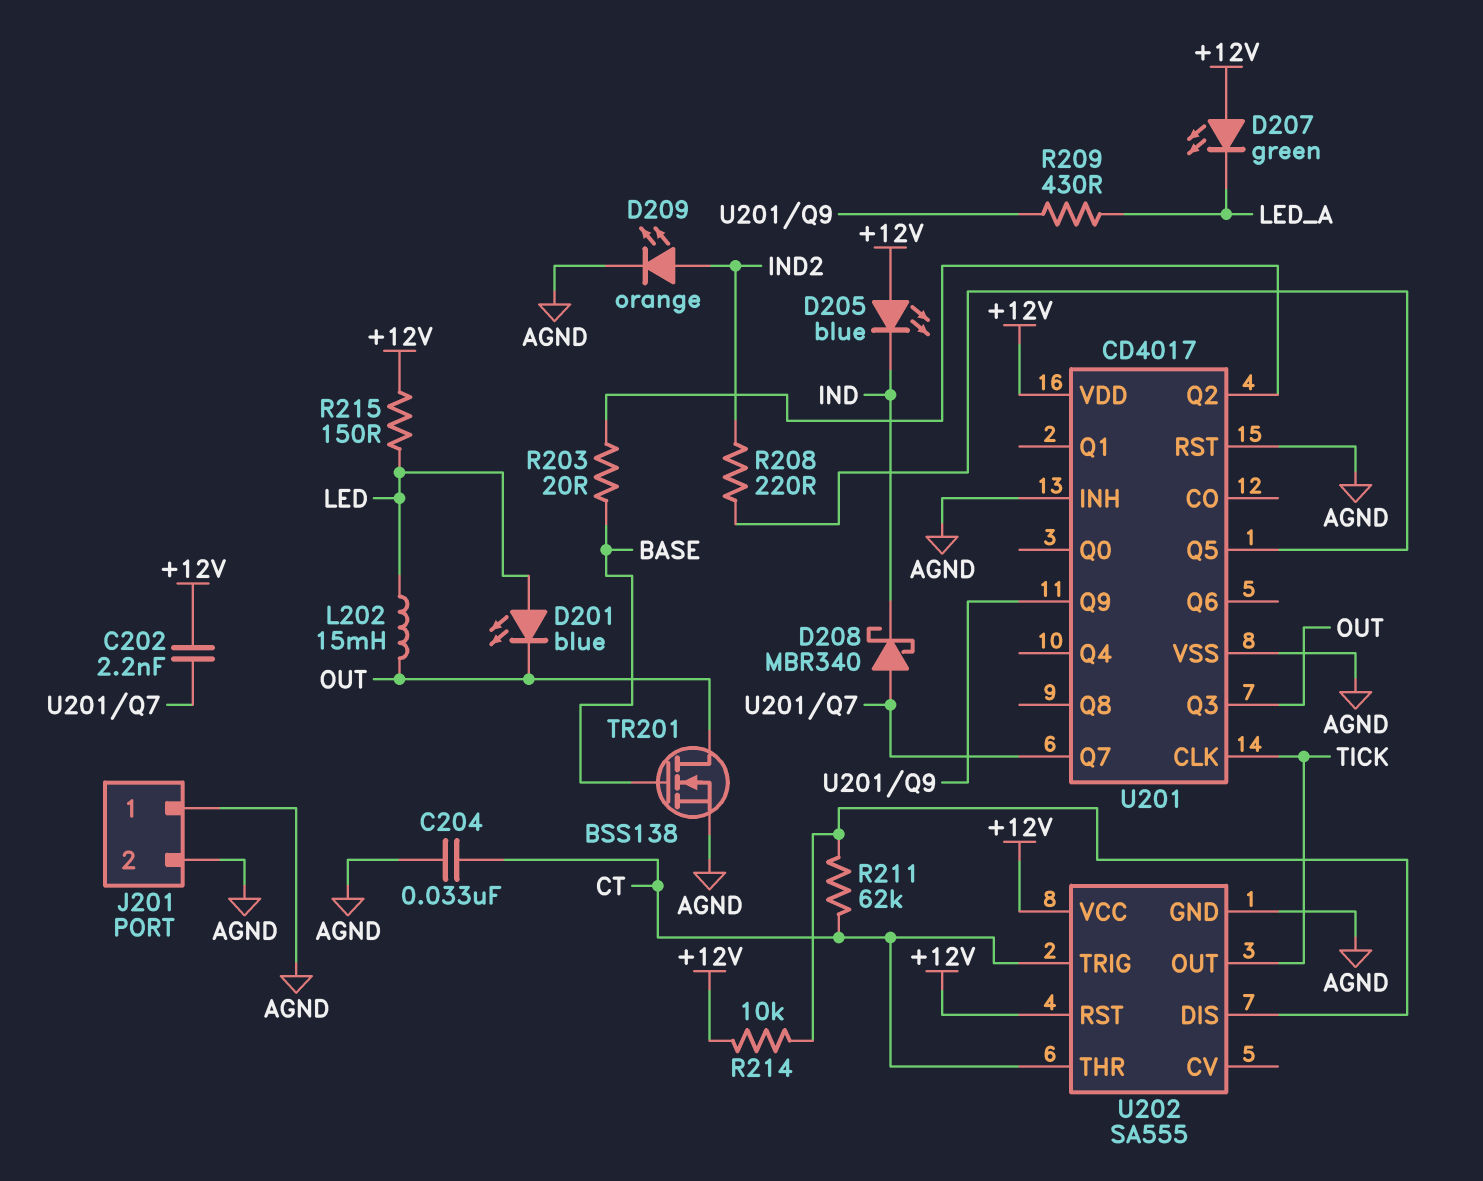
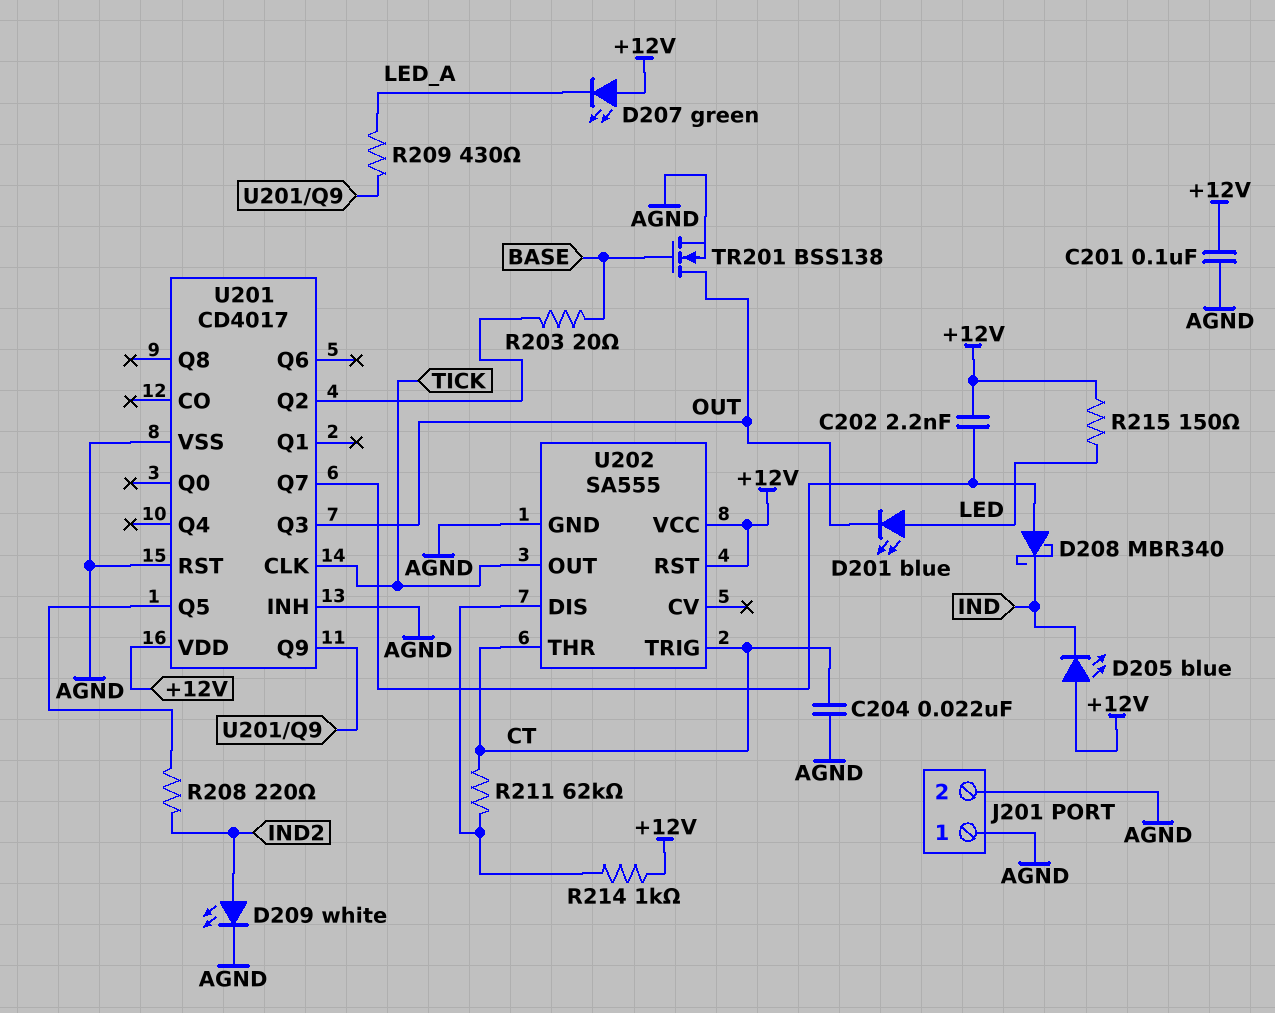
C201: none -> 100nF (+12V, AGND)
C204: 33nF (AGND, CT) -> 22nF (AGND, CT)
D209: LED orange (A IND2, K AGND) -> LED white (A IND2, K AGND)
L202: 15mH (LED, OUT) -> none
R214: 10k (+12V, U202/DIS) -> 1k (+12V, U202/DIS)

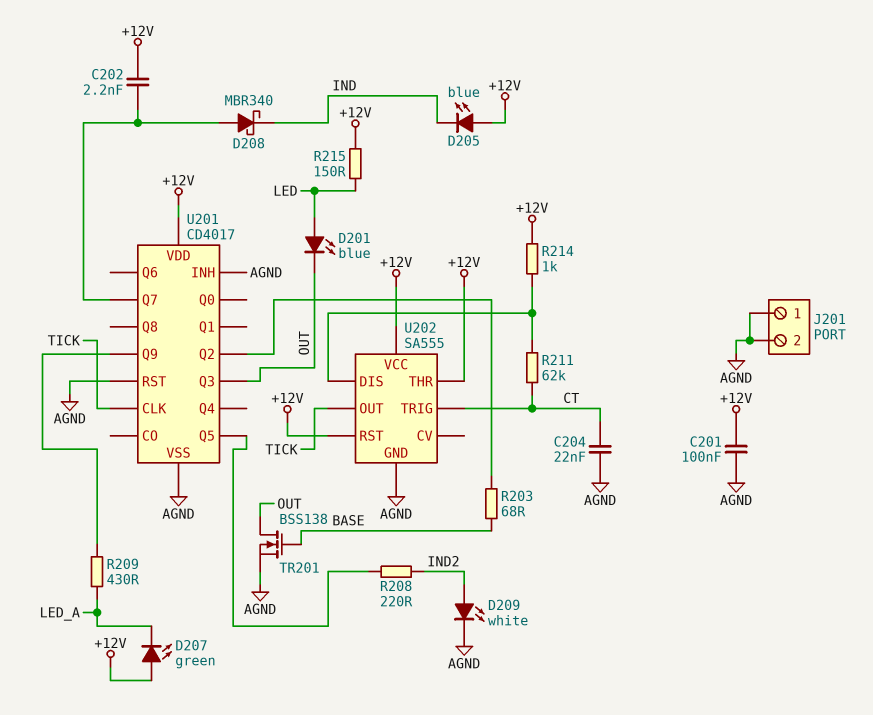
R203: 20 (BASE, U201/Q2) -> 68 (BASE, U201/Q2)
U202 pin THR: CT -> +12V

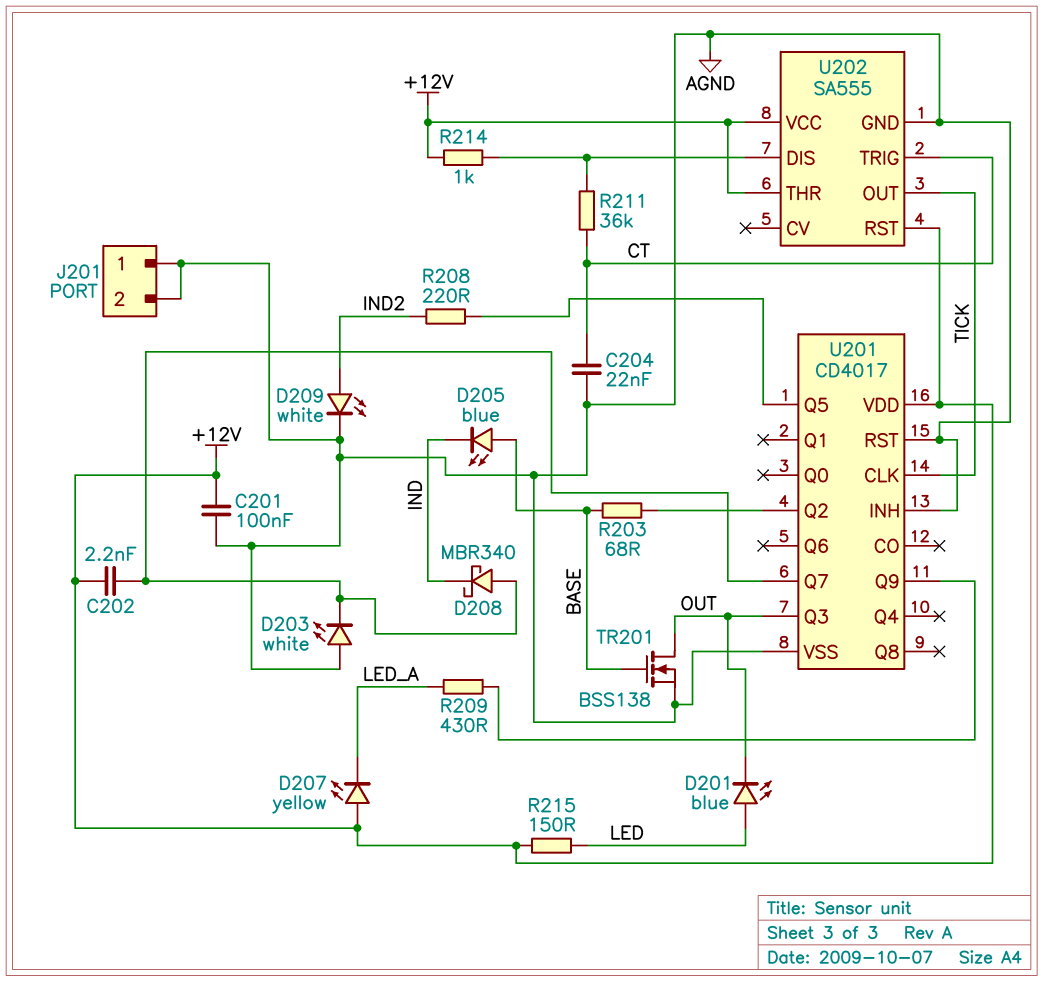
D203: none -> LED white (A AGND, K U201/Q7)
D205: LED blue (A +12V, K IND) -> LED blue (A BASE, K IND)
D207: LED green (A +12V, K LED_A) -> LED yellow (A +12V, K LED_A)
R211: 62k (CT, U202/DIS) -> 36k (CT, U202/DIS)

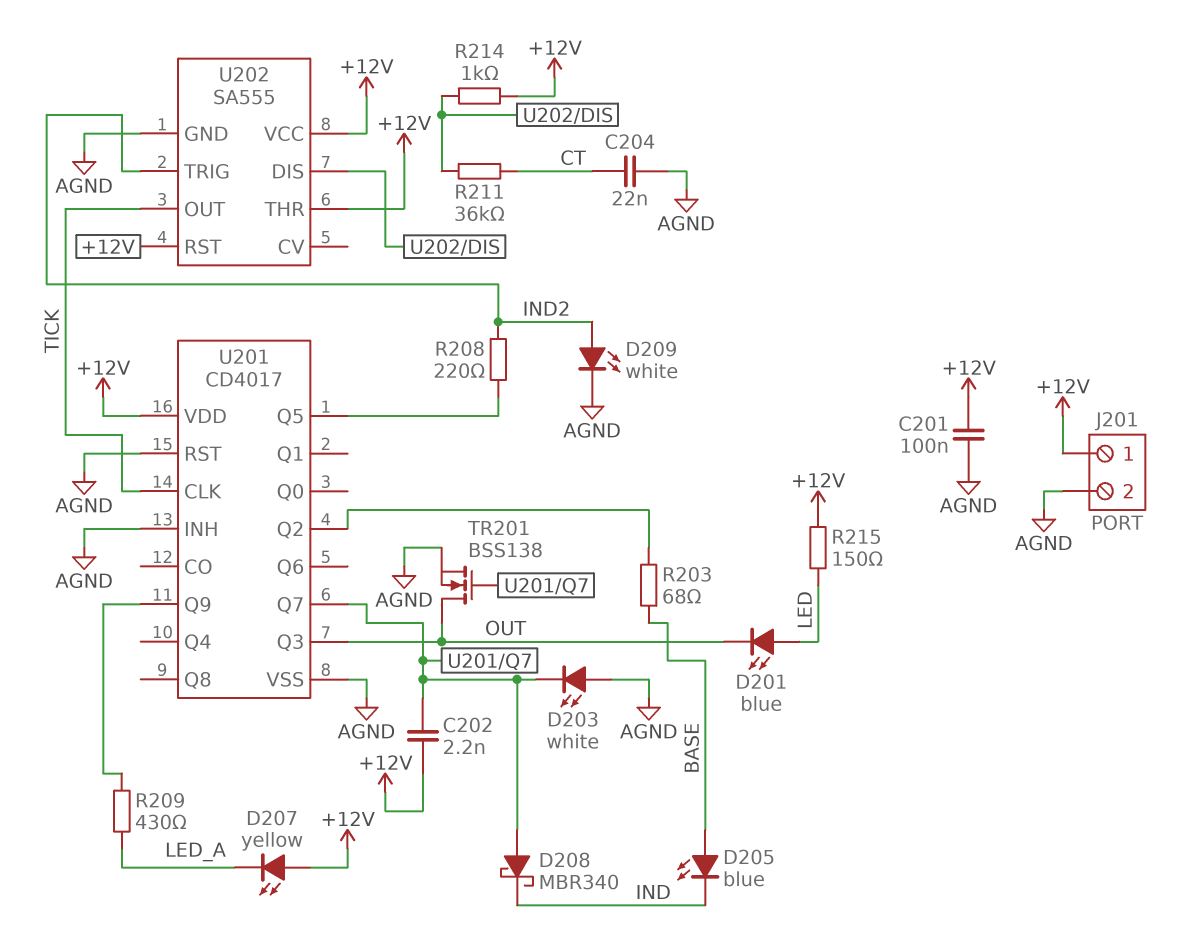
J201 pin 1: AGND -> +12V
TR201: NMOS BSS138 (G BASE, D OUT, S AGND) -> NMOS BSS138 (G U201/Q7, D OUT, S AGND)
U202 pin TRIG: CT -> IND2

